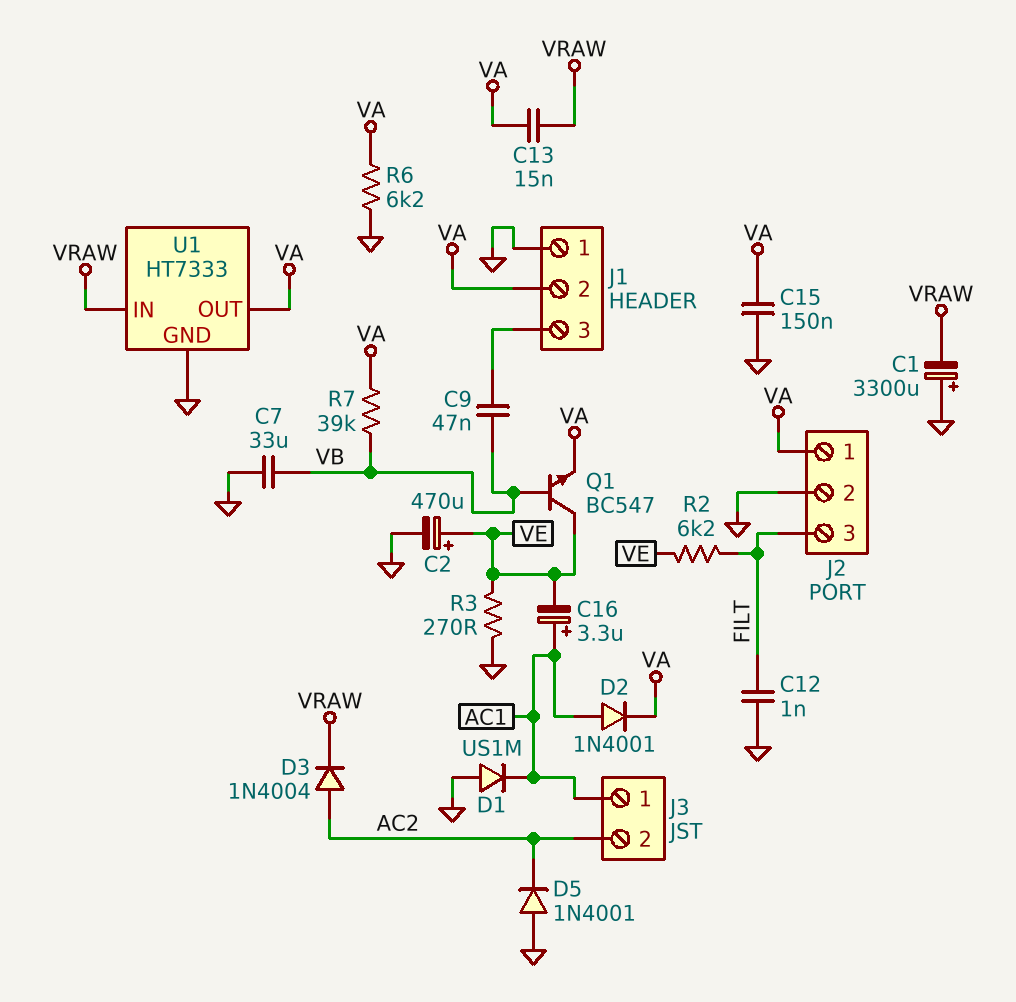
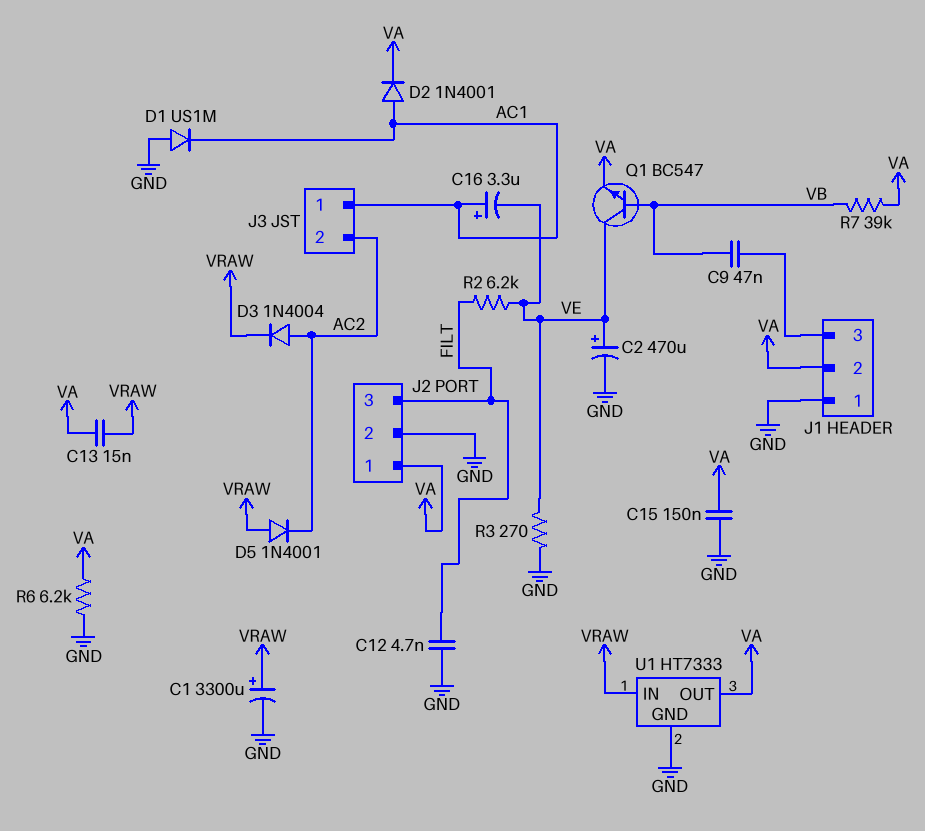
C1: 3300uF (plus GND, minus VRAW) -> 3300uF (plus VRAW, minus GND)
C7: 33uF (GND, VB) -> none
C12: 1nF (FILT, GND) -> 4.7nF (FILT, GND)
D5: diode 1N4001 (A GND, K AC2) -> diode 1N4001 (A VRAW, K AC2)

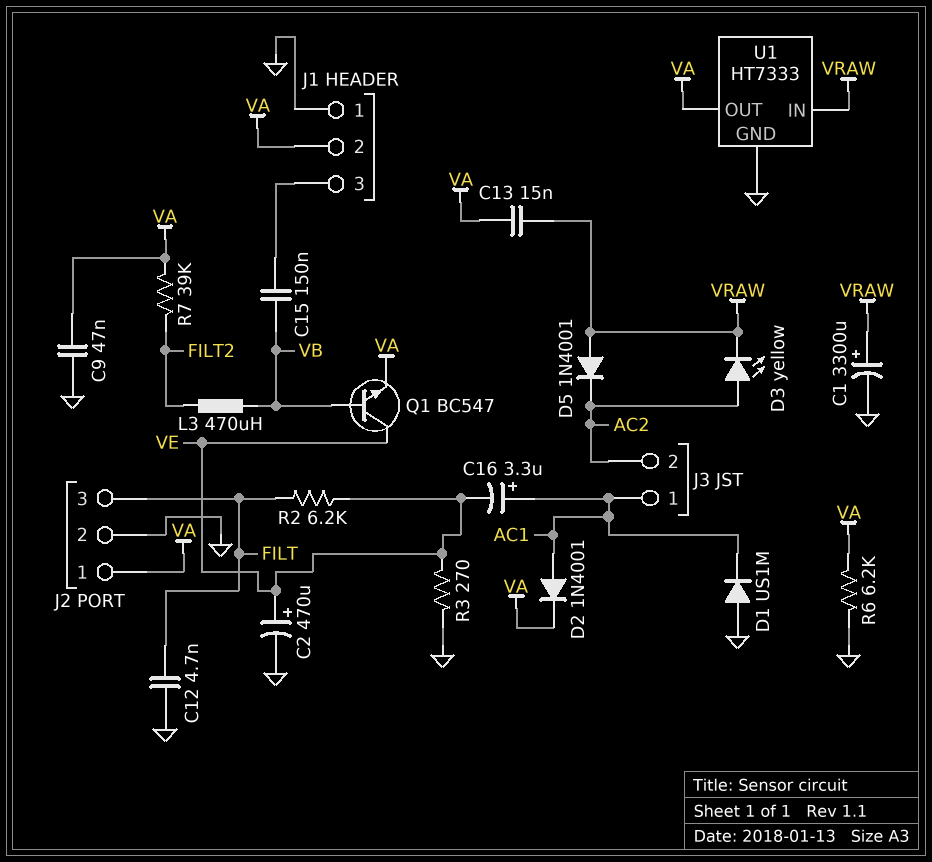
C9: 47nF (J1/3, VB) -> 47nF (GND, VA)
C15: 150nF (GND, VA) -> 150nF (J1/3, VB)
D3: diode 1N4004 (A AC2, K VRAW) -> LED yellow (A AC2, K VRAW)
L3: none -> 470uH (FILT2, VB)
R7: 39k (VA, VB) -> 39k (FILT2, VA)

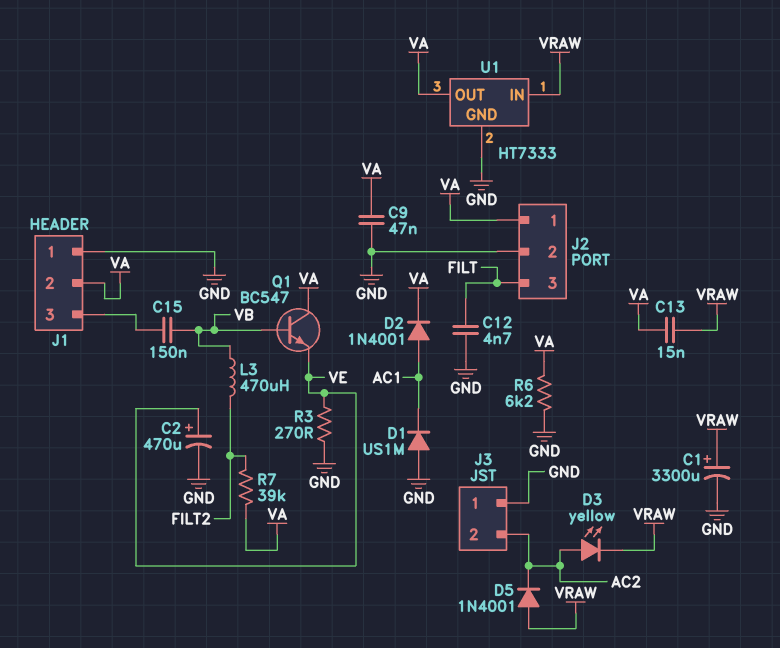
C16: 3.3uF (plus AC1, minus VE) -> none
J3 pin 1: AC1 -> GND
Q1: NPN BC547 (B VB, C VE, E VA) -> NPN BC547 (B VB, C VA, E VE)
R2: 6.2k (FILT, VE) -> none

